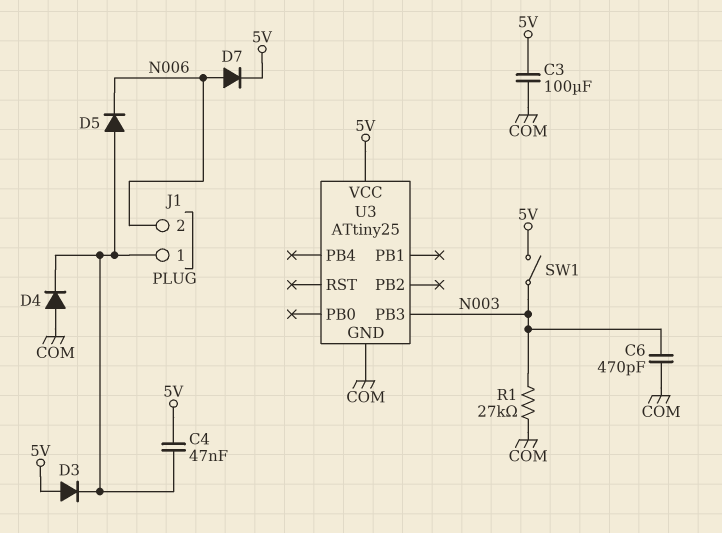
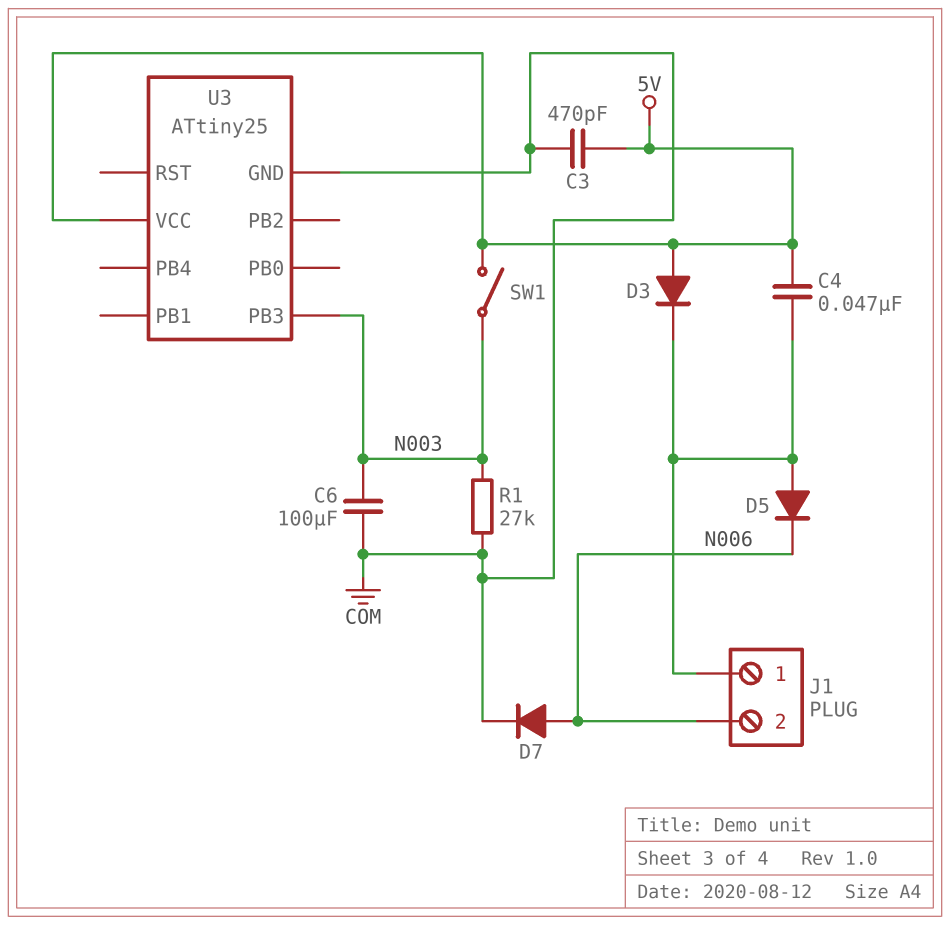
C3: 100uF (5V, COM) -> 470pF (5V, COM)
C6: 470pF (COM, N003) -> 100uF (COM, N003)
D4: diode (A COM, K J1/1) -> none
D7: diode (A N006, K 5V) -> diode (A N006, K COM)

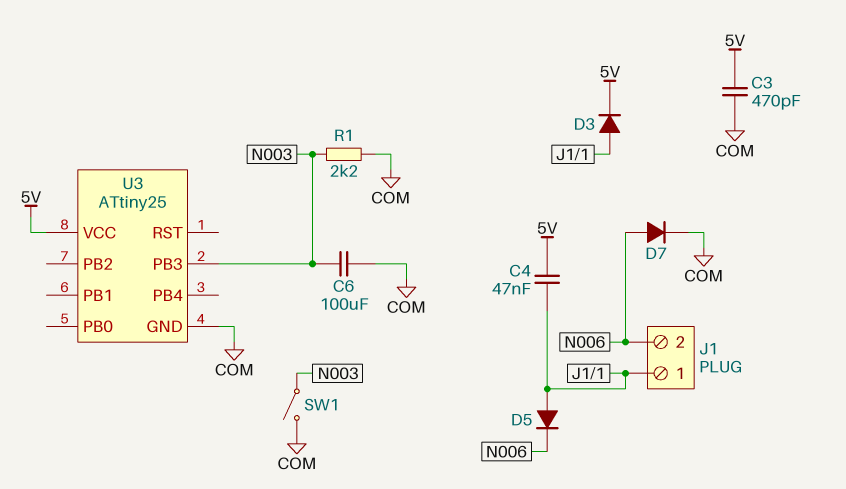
D3: diode (A 5V, K J1/1) -> diode (A J1/1, K 5V)
R1: 27k (COM, N003) -> 2.2k (COM, N003)
SW1: switch (5V, N003) -> switch (COM, N003)

